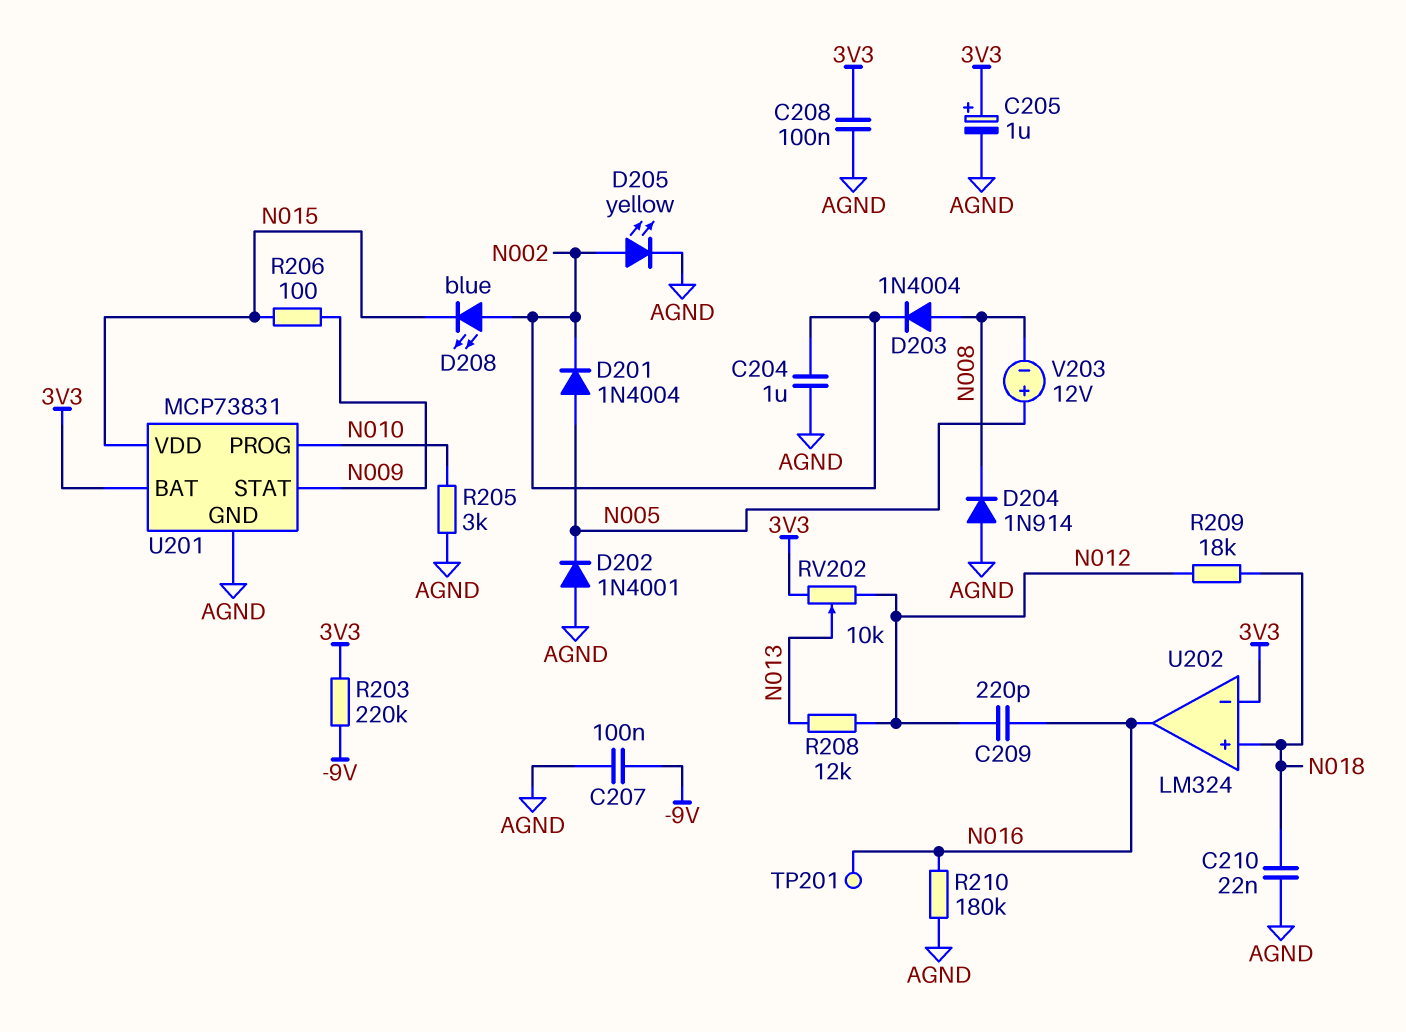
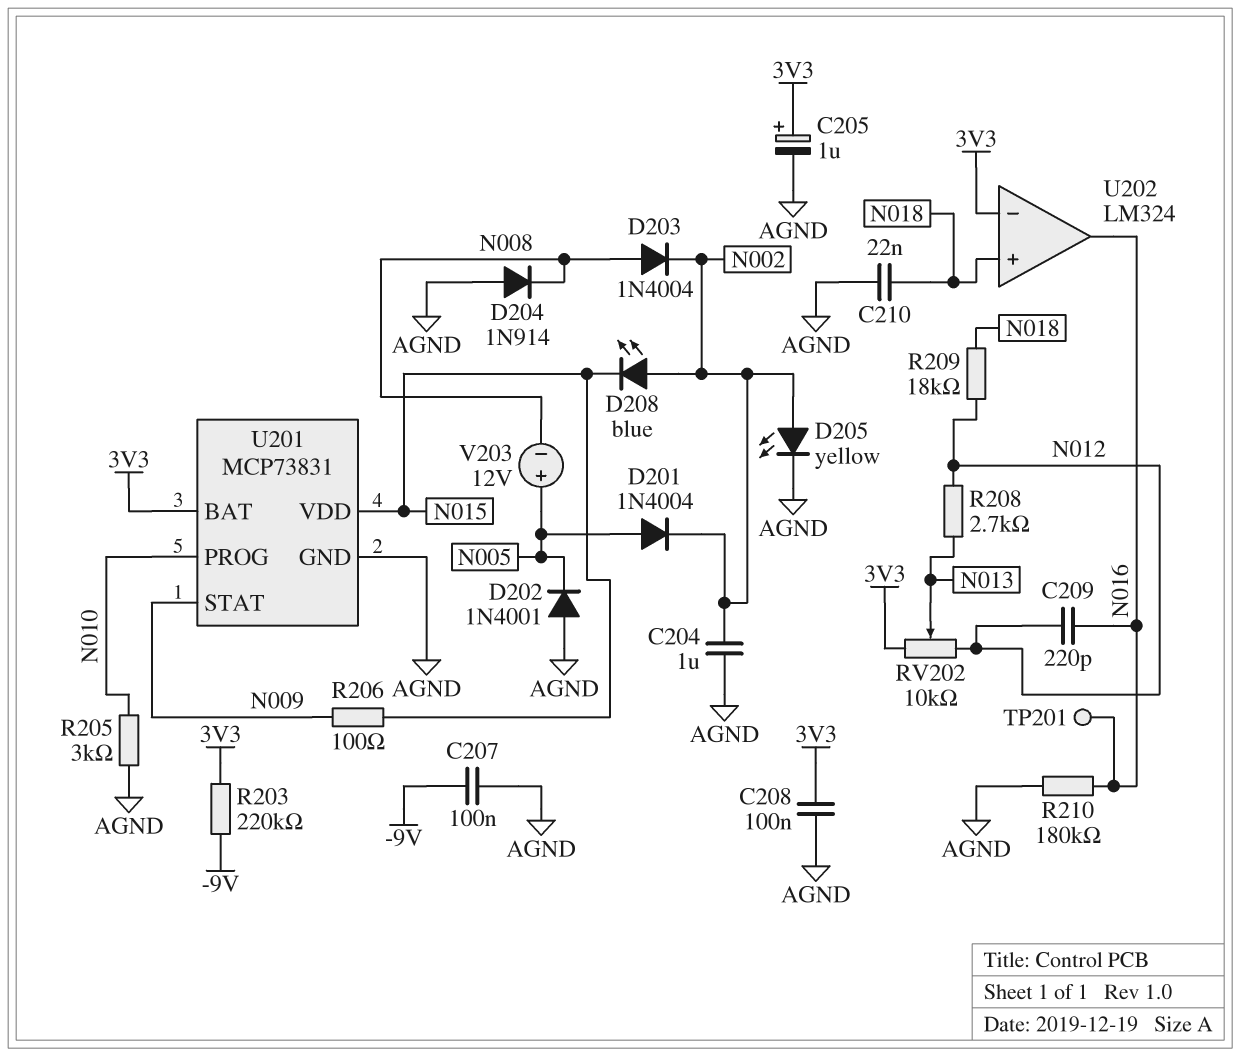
R208: 12k (N012, N013) -> 2.7k (N012, N013)

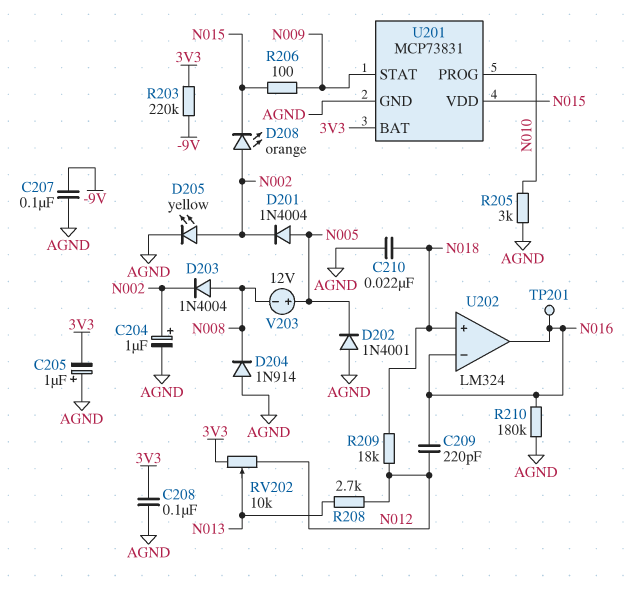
C204: 1uF (AGND, N002) -> 1uF (plus N002, minus AGND)
C205: 1uF (plus 3V3, minus AGND) -> 1uF (plus AGND, minus 3V3)
D208: LED blue (A N002, K N015) -> LED orange (A N002, K N015)
U202 pin in-: 3V3 -> N016

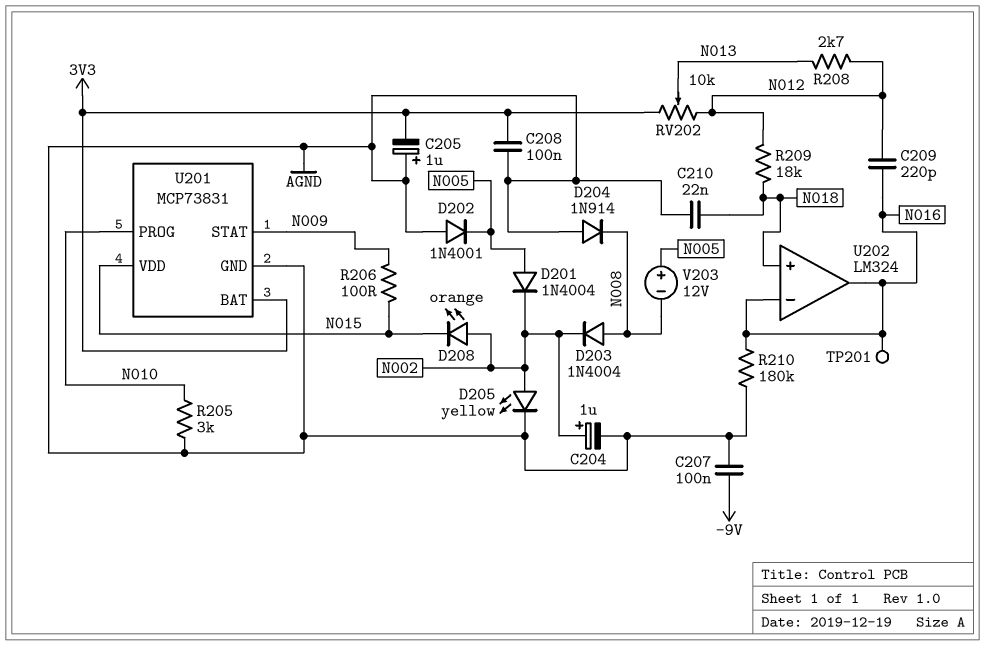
R203: 220k (-9V, 3V3) -> none

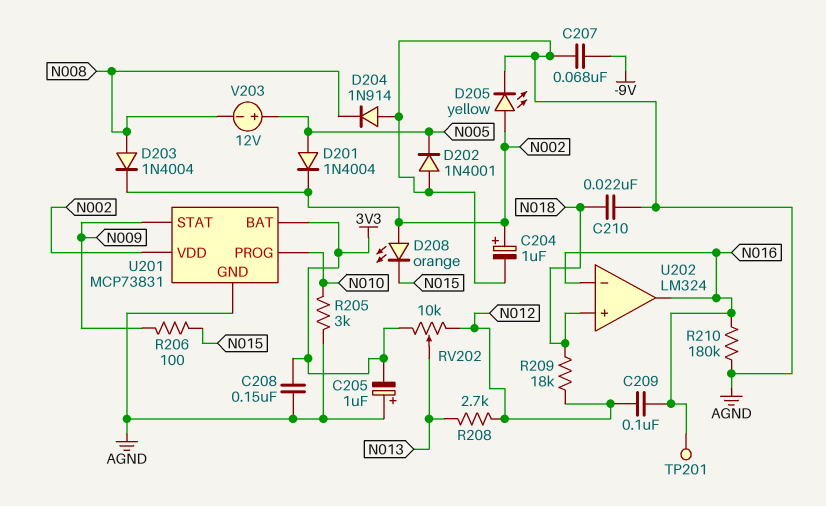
C207: 100nF (-9V, AGND) -> 68nF (-9V, AGND)
C208: 100nF (3V3, AGND) -> 150nF (3V3, AGND)
C209: 220pF (N012, N016) -> 100nF (N012, N016)
U201 pin VDD: N015 -> N002

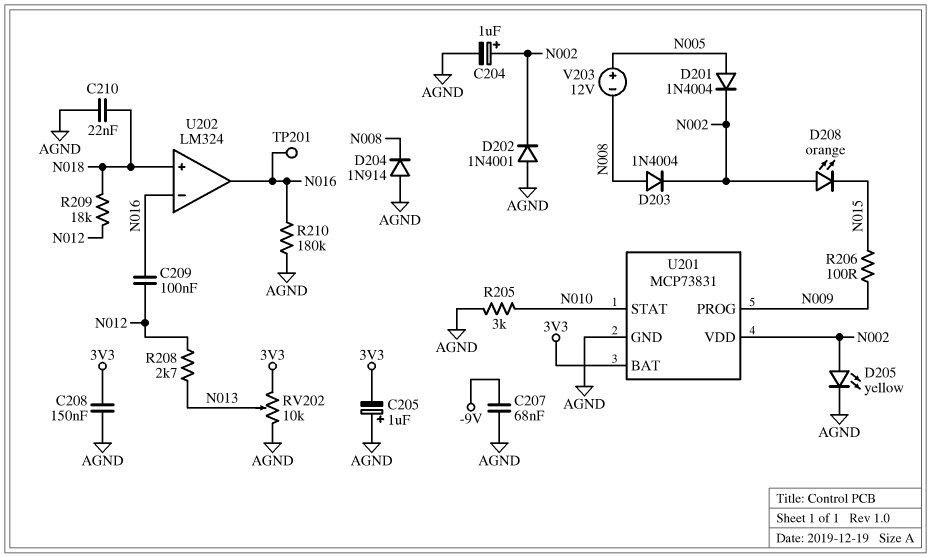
D202: diode 1N4001 (A AGND, K N005) -> diode 1N4001 (A AGND, K N002)
RV202: 10k (3V3, N012, wiper N013) -> 10k (3V3, AGND, wiper N013)
U201 pin PROG: N010 -> N009
U201 pin STAT: N009 -> N010

